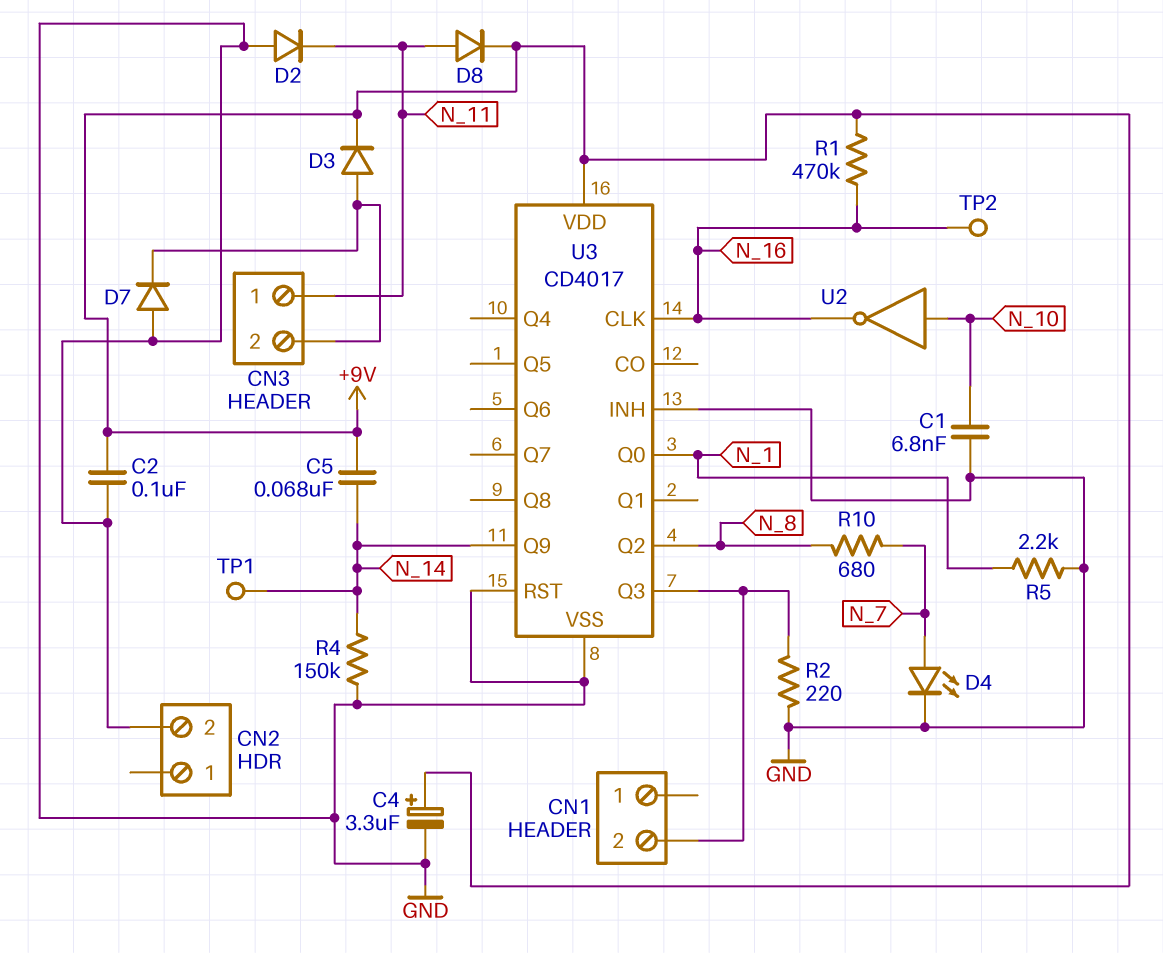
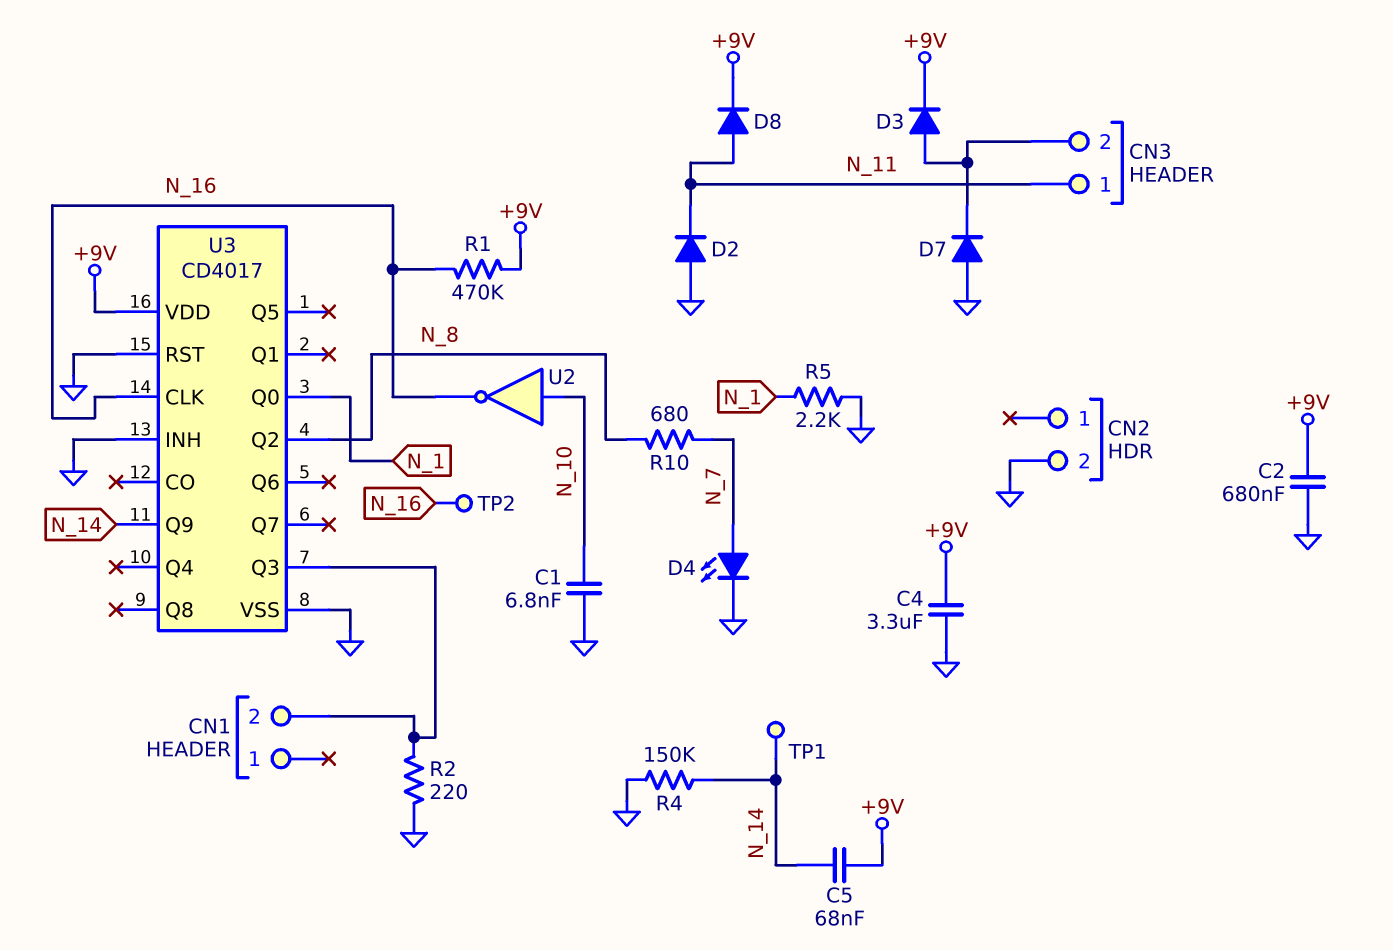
C2: 100nF (+9V, GND) -> 680nF (+9V, GND)
C4: 3.3uF (plus +9V, minus GND) -> 3.3uF (+9V, GND)

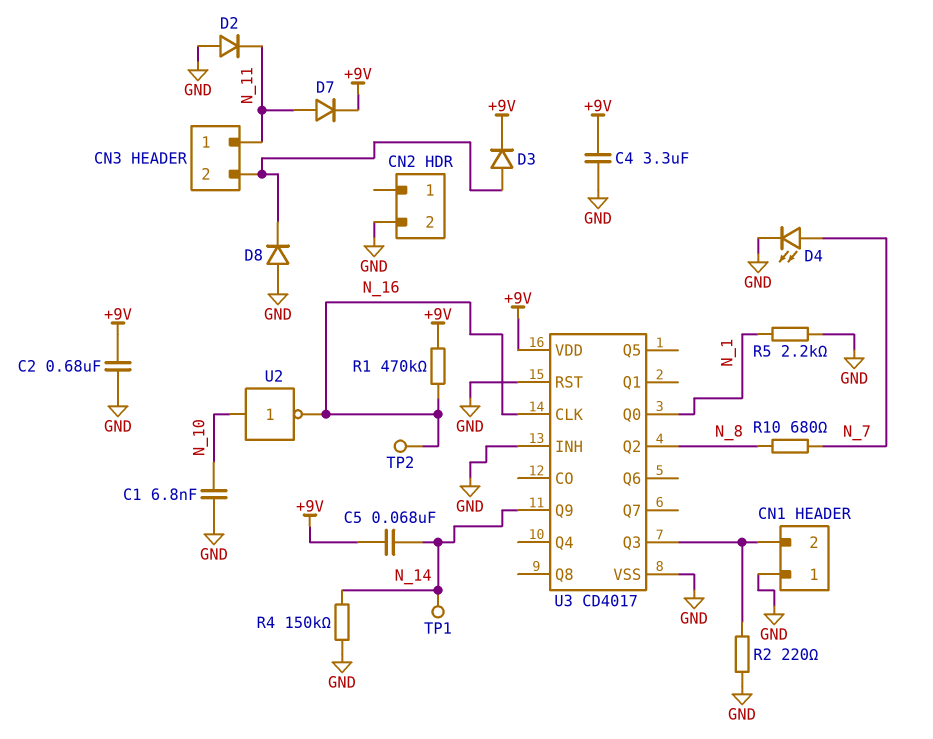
CN1 pin 1: none -> GND
D7: diode (A GND, K CN3/2) -> diode (A N_11, K +9V)
D8: diode (A N_11, K +9V) -> diode (A GND, K CN3/2)

